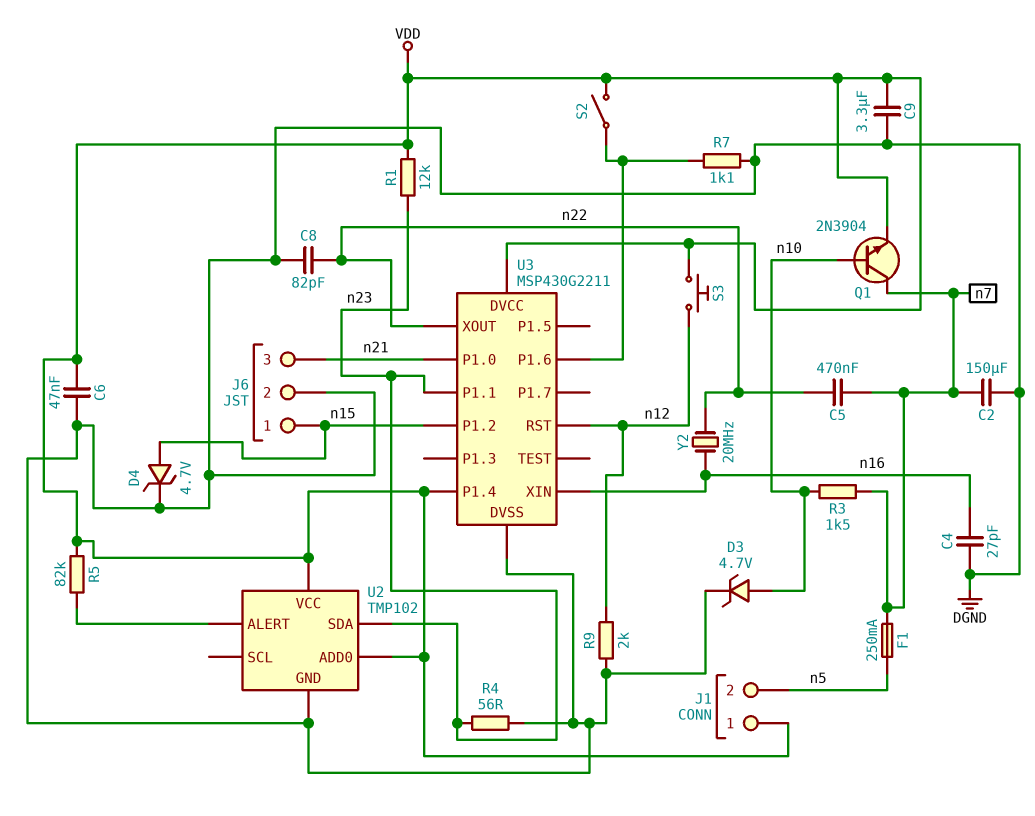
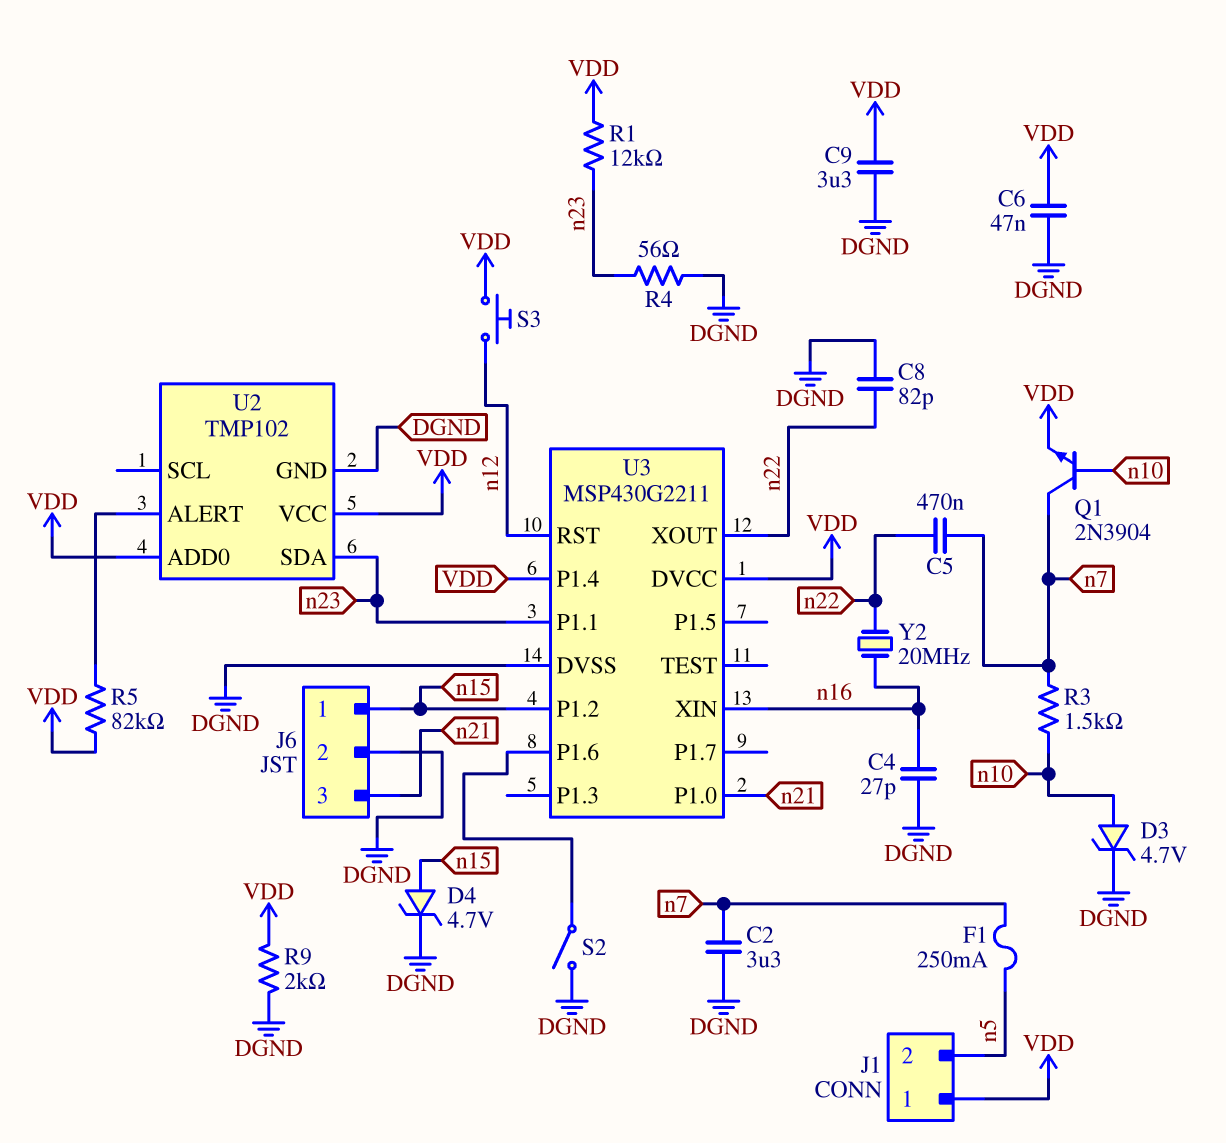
C2: 150uF (DGND, n7) -> 3.3uF (DGND, n7)
R7: 1.1k (DGND, U3/P1.6) -> none
R9: 2k (DGND, n12) -> 2k (DGND, VDD)
S2: switch (U3/P1.6, VDD) -> switch (DGND, U3/P1.6)

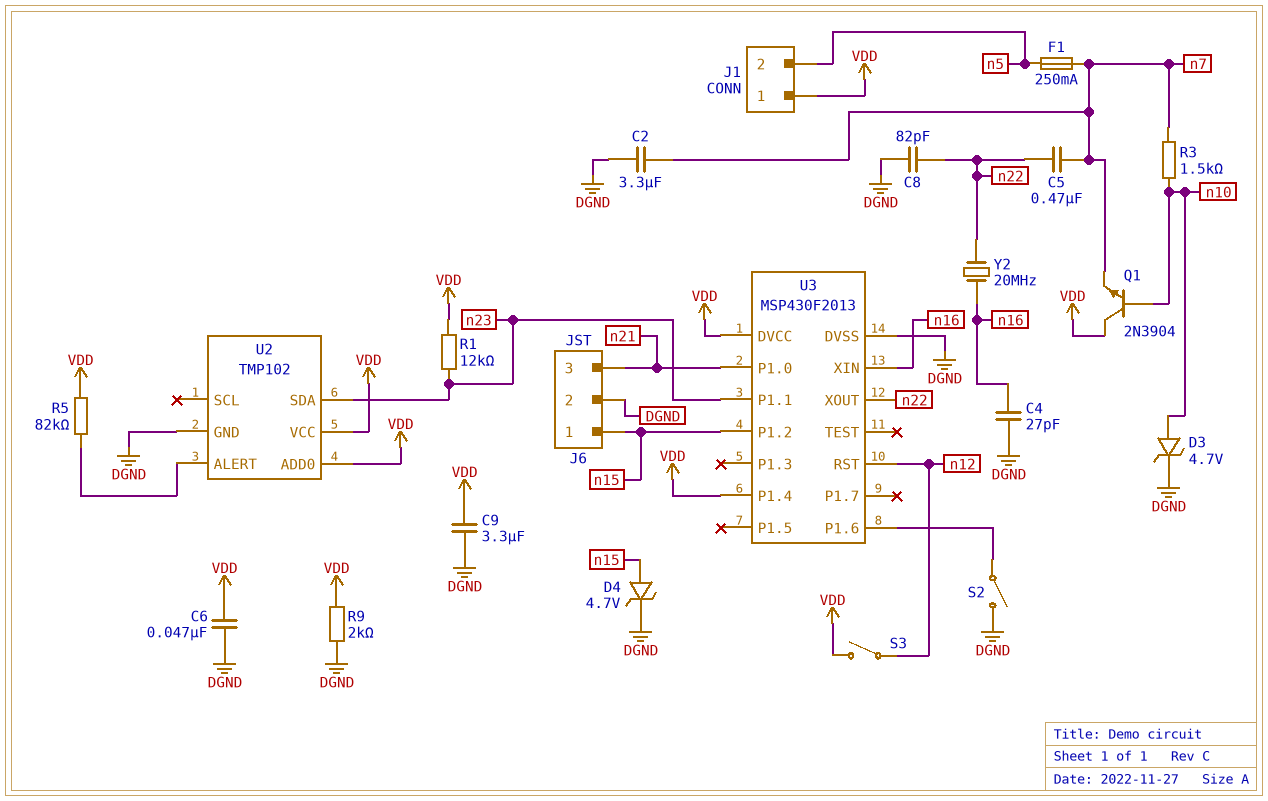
Q1: NPN 2N3904 (B n10, C n7, E VDD) -> NPN 2N3904 (B n10, C VDD, E n7)
R4: 56 (DGND, n23) -> none
S3: button (VDD, n12) -> switch (VDD, n12)
U3: MSP430G2211 -> MSP430F2013

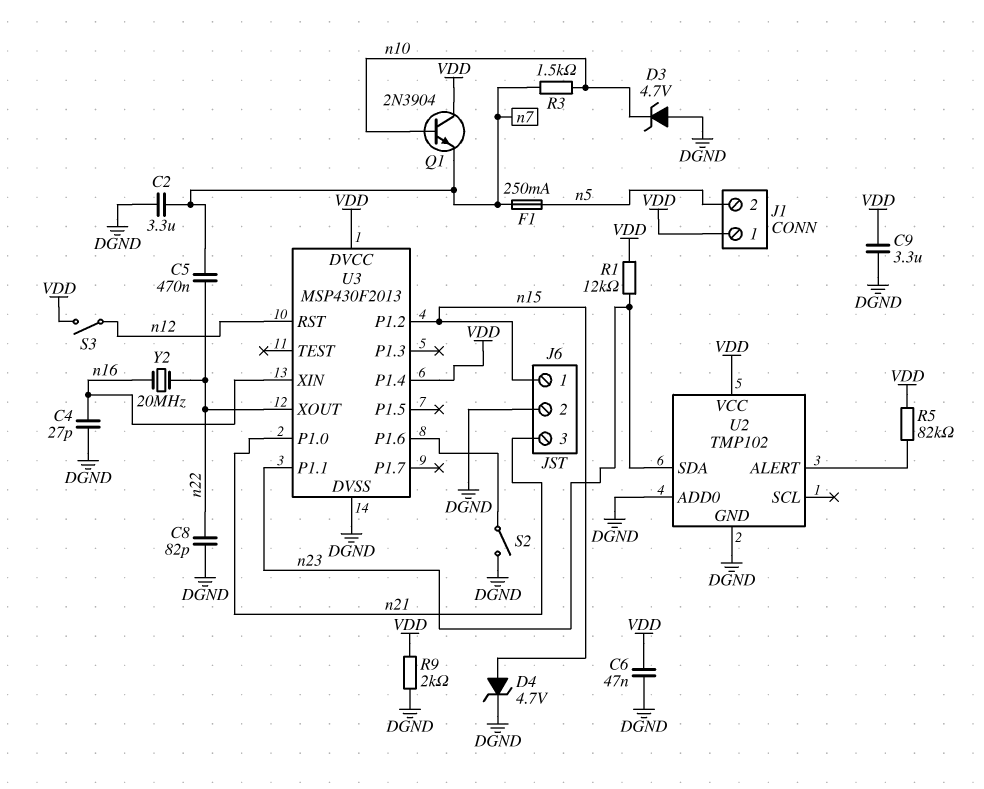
D3: zener 4.7V (A n10, K DGND) -> zener 4.7V (A DGND, K n10)
U2 pin ADD0: VDD -> DGND

